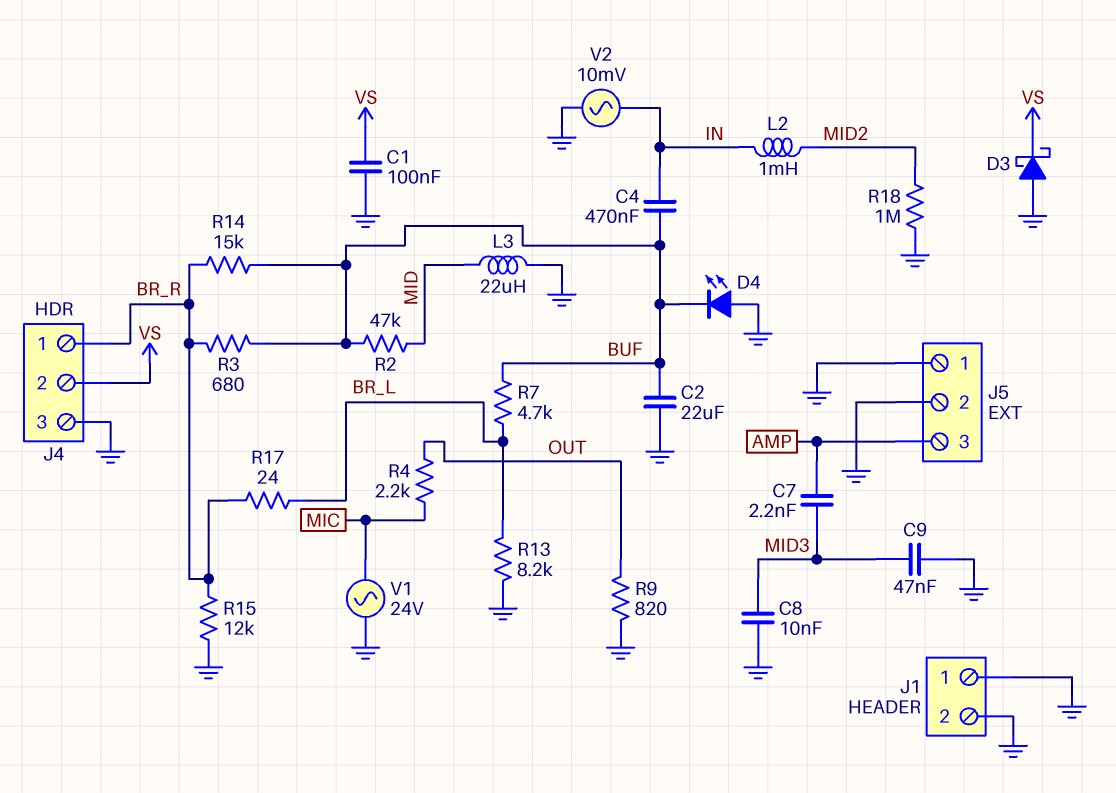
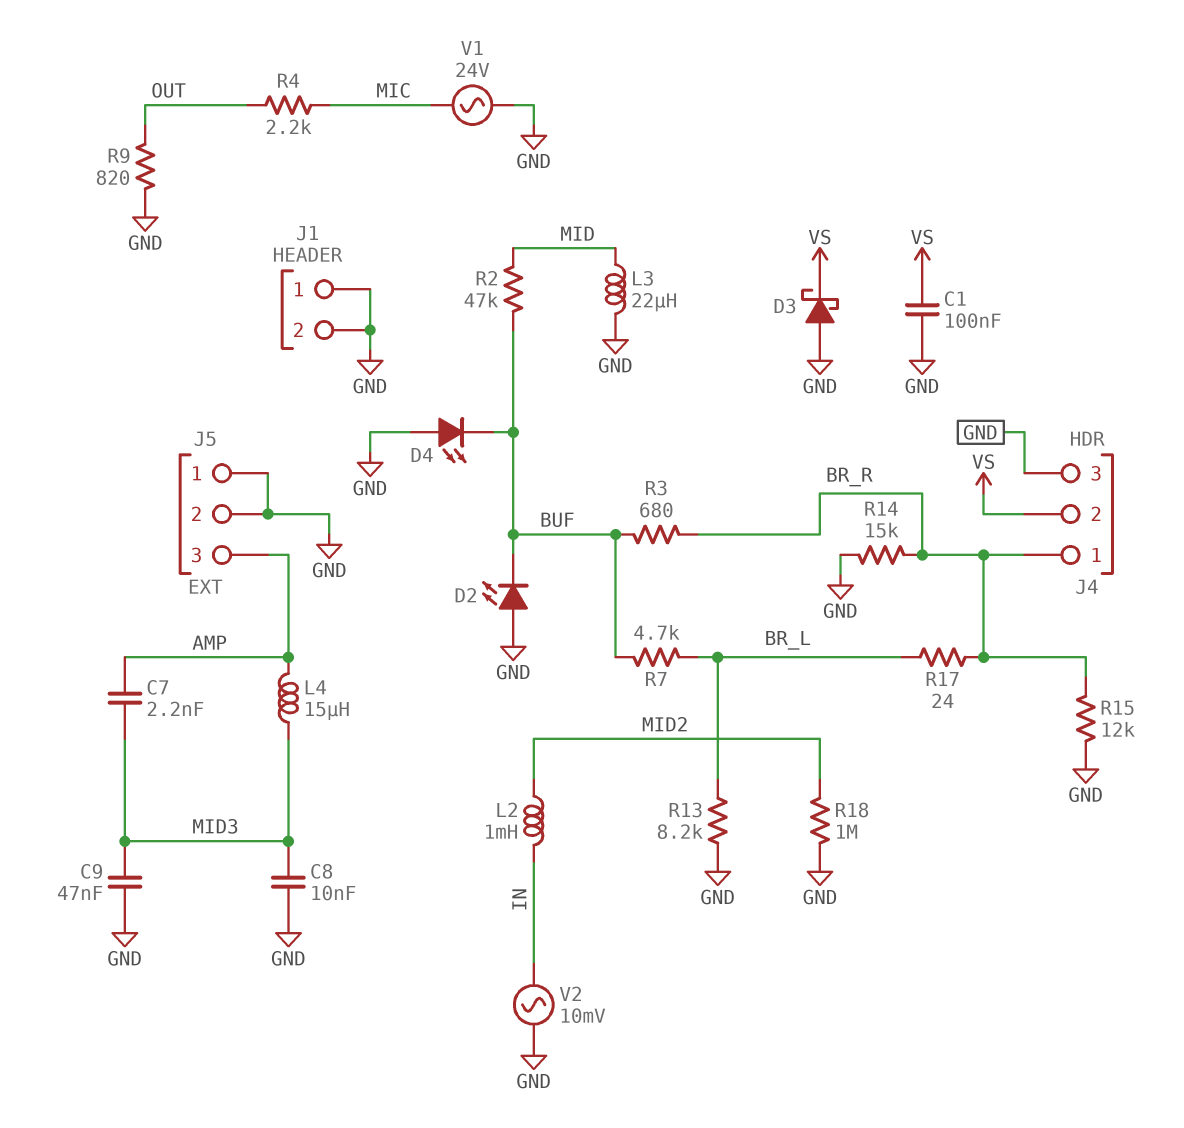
C2: 22uF (BUF, GND) -> none
C4: 470nF (BUF, IN) -> none
D2: none -> LED (A GND, K BUF)
L4: none -> 15uH (AMP, MID3)
R14: 15k (BR_R, BUF) -> 15k (BR_R, GND)

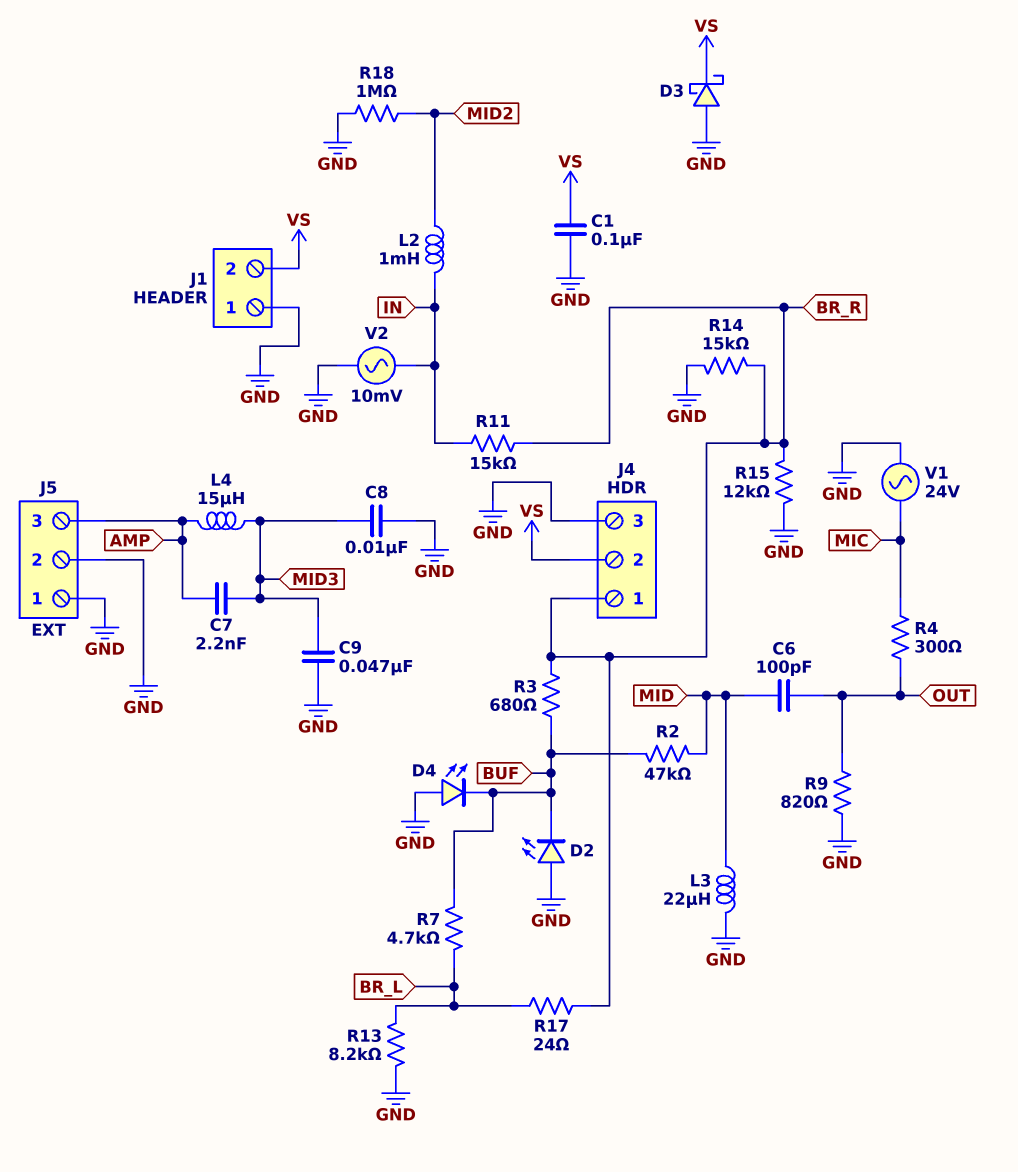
C6: none -> 100pF (MID, OUT)
J1 pin 2: GND -> VS
R4: 2.2k (MIC, OUT) -> 300 (MIC, OUT)
R11: none -> 15k (BR_R, IN)

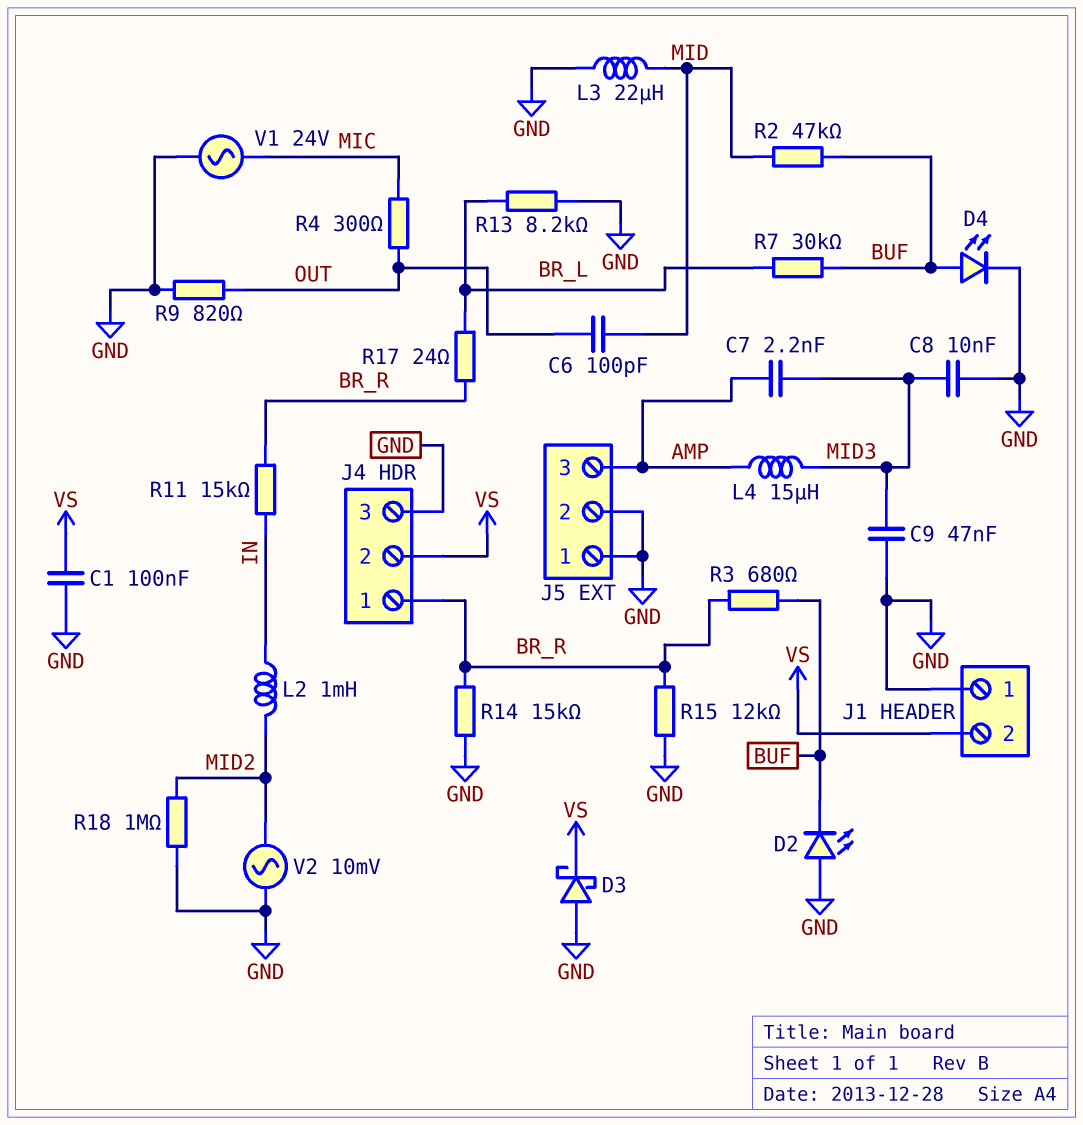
D4: LED (A GND, K BUF) -> LED (A BUF, K GND)
R7: 4.7k (BR_L, BUF) -> 30k (BR_L, BUF)
V2: AC 10mV (GND, IN) -> AC 10mV (GND, MID2)

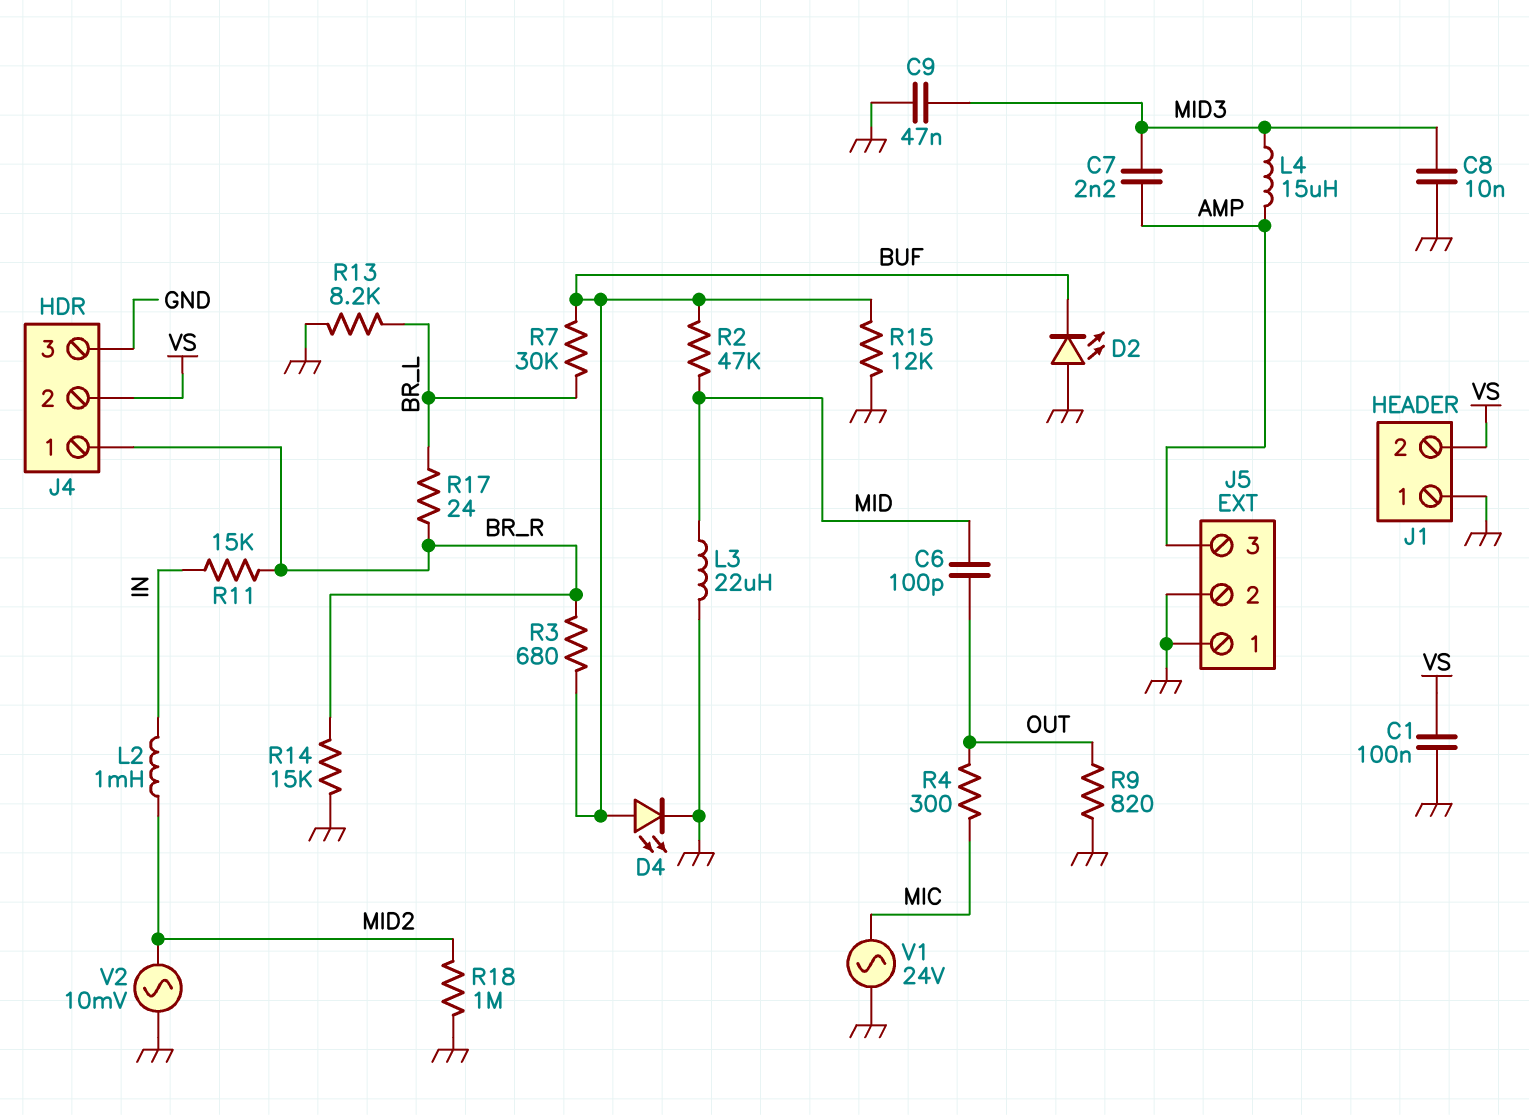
D3: schottky (A GND, K VS) -> none
R15: 12k (BR_R, GND) -> 12k (BUF, GND)

